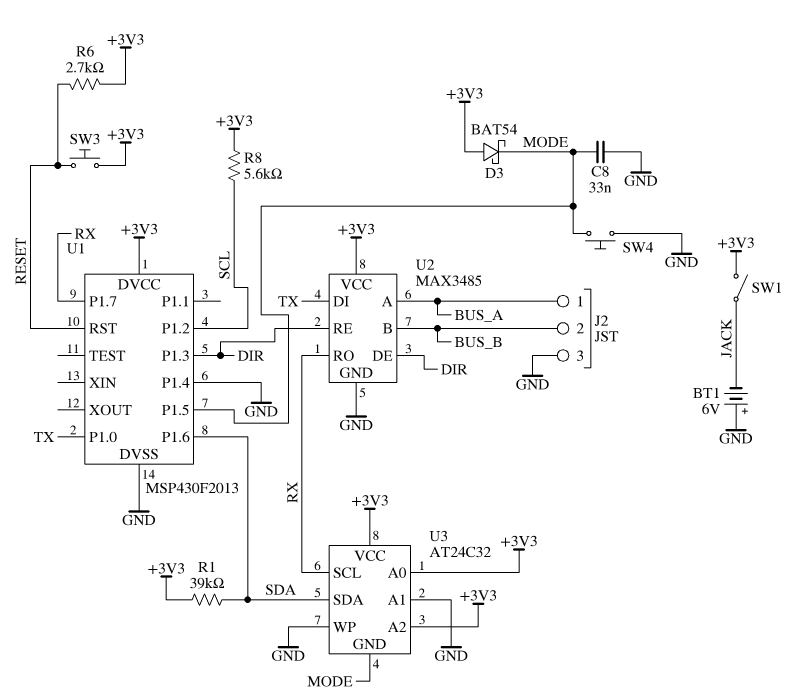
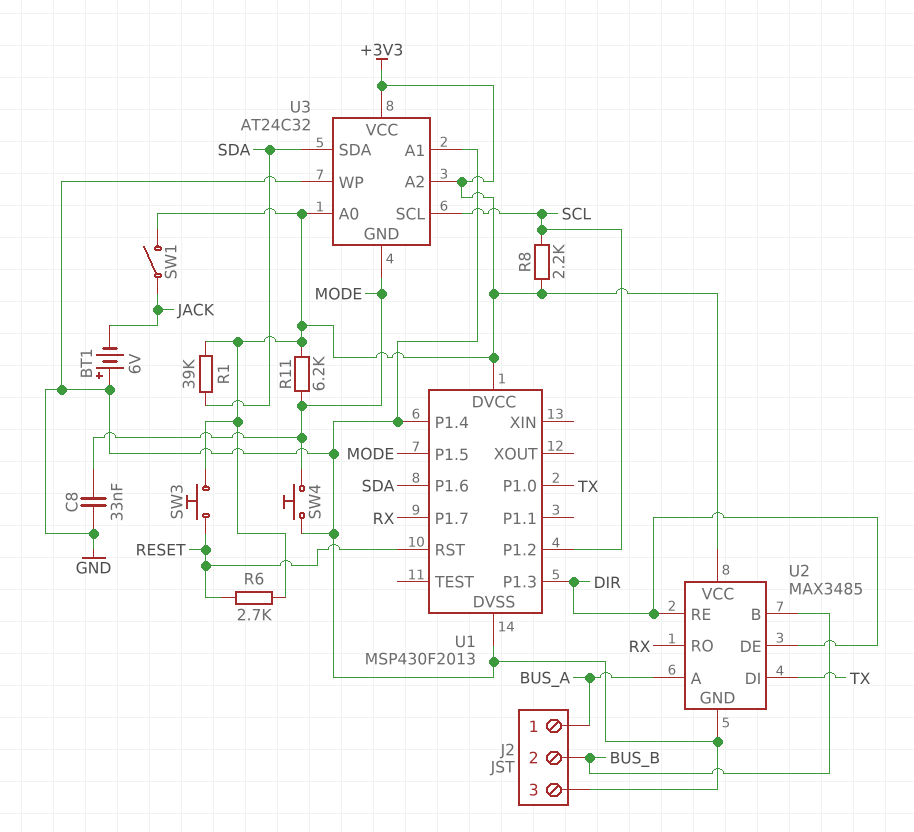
D3: schottky BAT54 (A +3V3, K MODE) -> none
R8: 5.6k (+3V3, SCL) -> 2.2k (+3V3, SCL)
R11: none -> 6.2k (+3V3, MODE)
U3 pin SCL: RX -> SCL

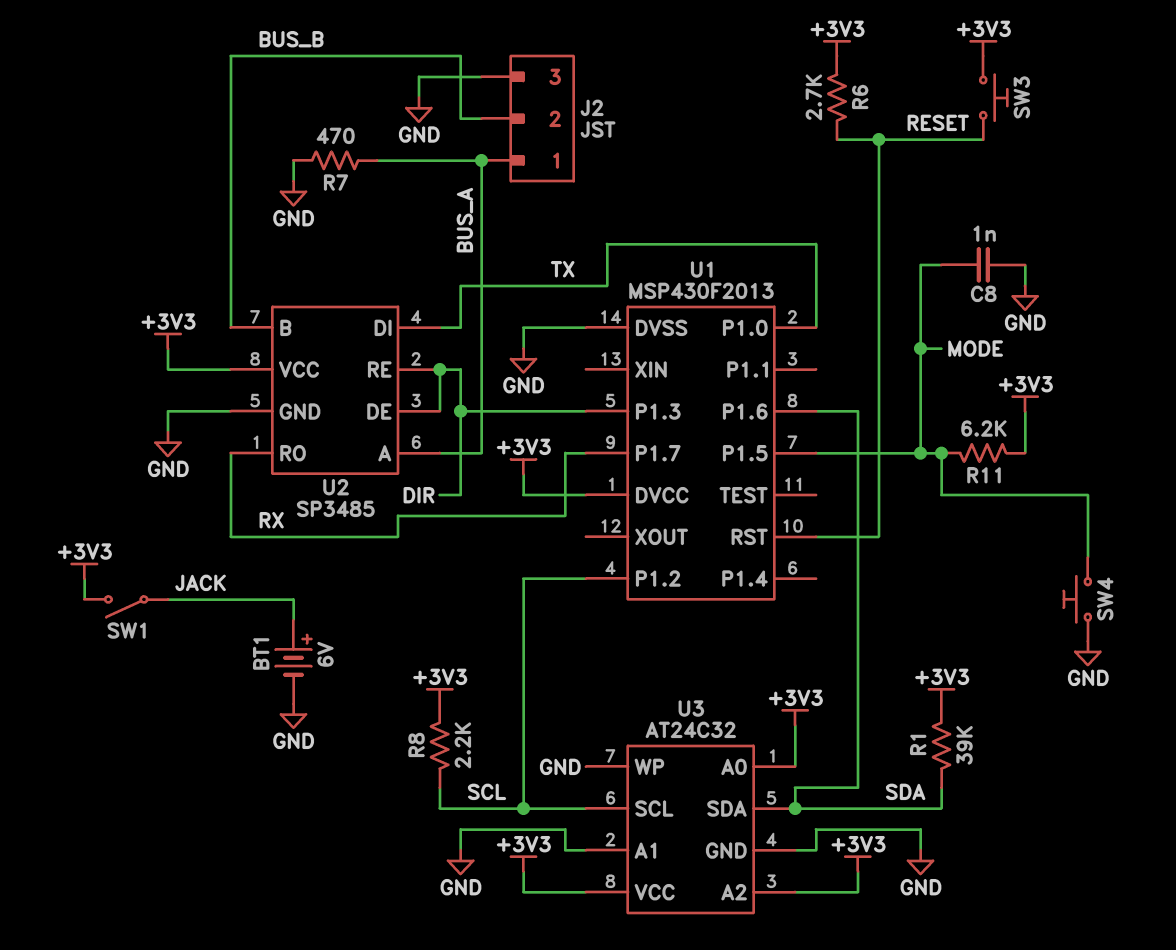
BT1: 6V (plus GND, minus JACK) -> 6V (plus JACK, minus GND)
C8: 33nF (GND, MODE) -> 1nF (GND, MODE)
R7: none -> 470 (BUS_A, GND)
U1 pin P1.4: GND -> none
U2: MAX3485 -> SP3485
U3 pin GND: MODE -> GND

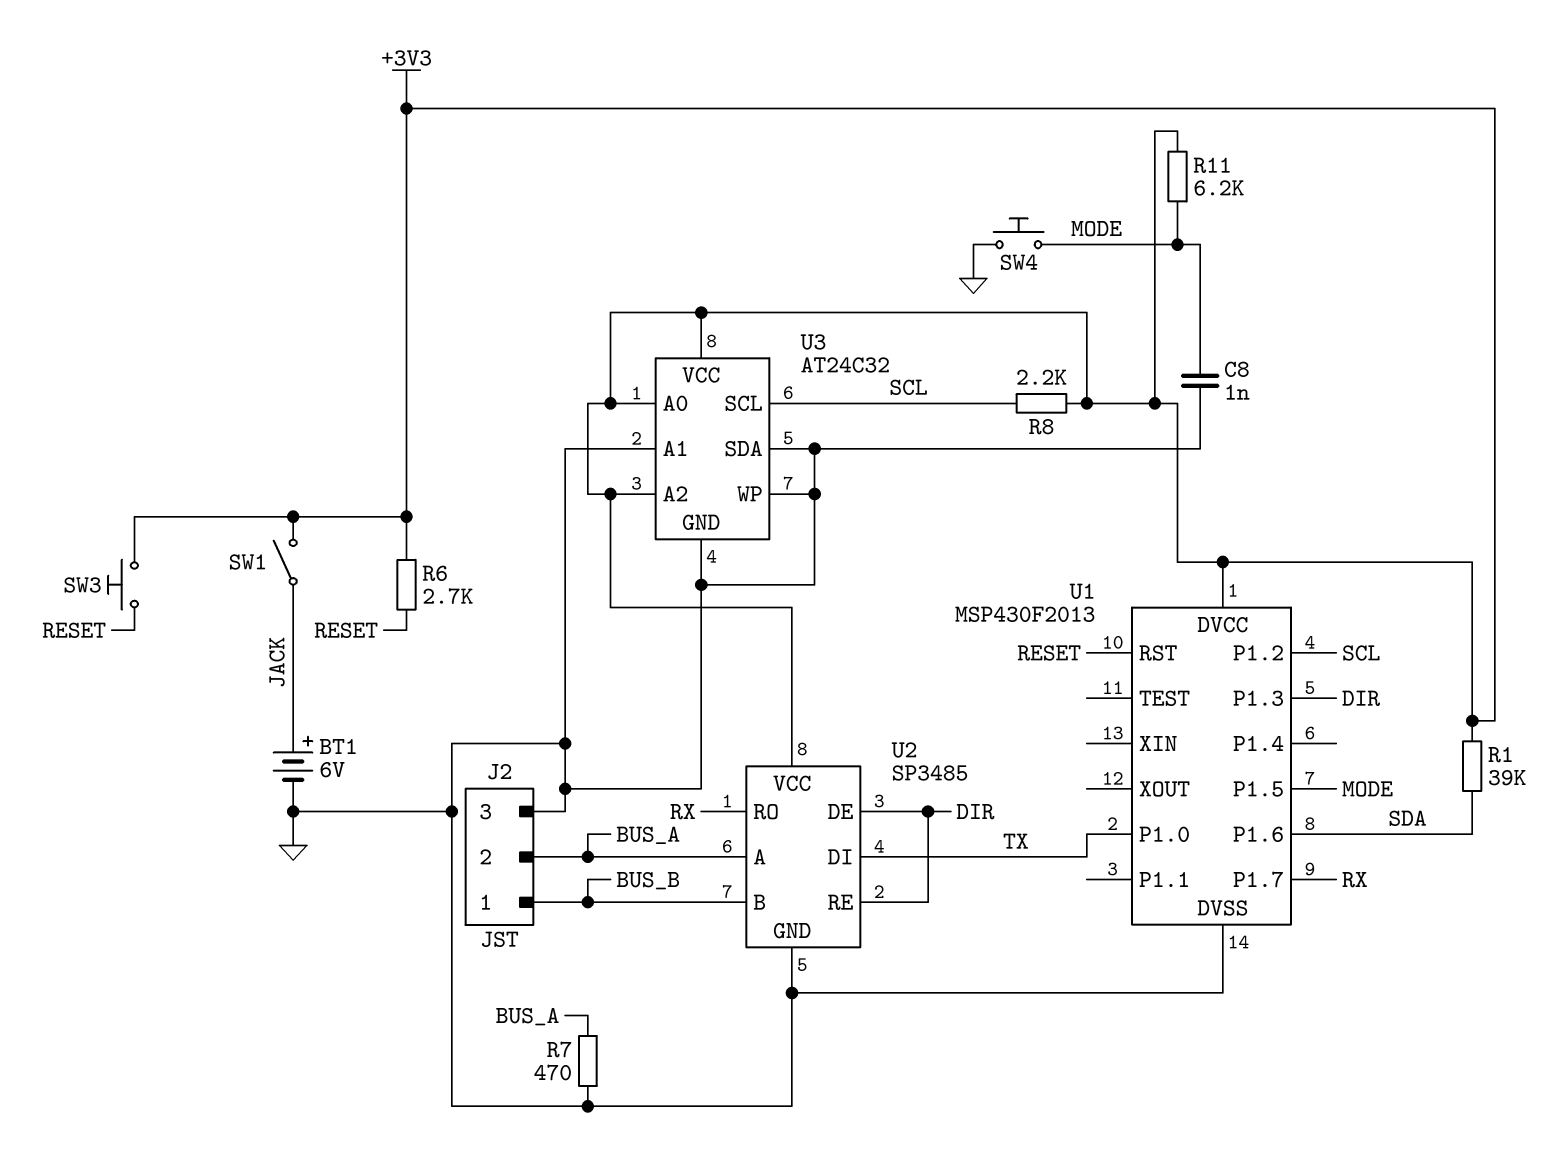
J2 pin 1: BUS_A -> BUS_B
J2 pin 2: BUS_B -> BUS_A
U3 pin SDA: SDA -> GND

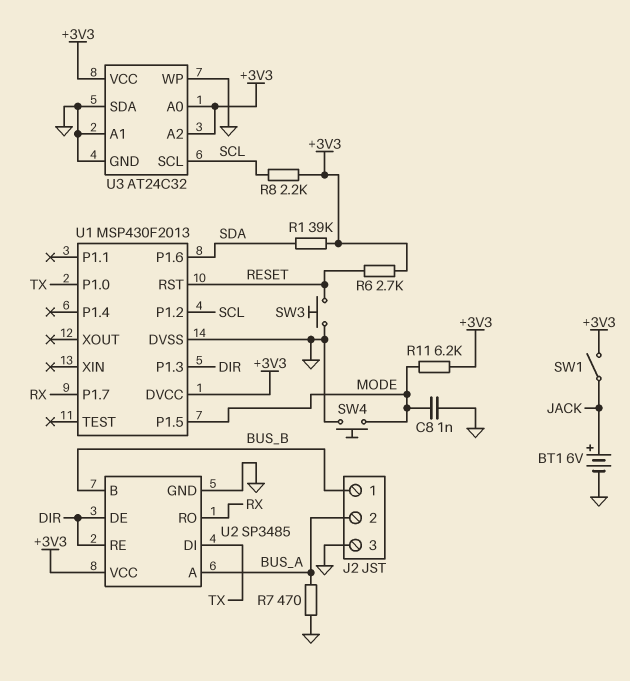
SW3: button (+3V3, RESET) -> button (GND, RESET)

